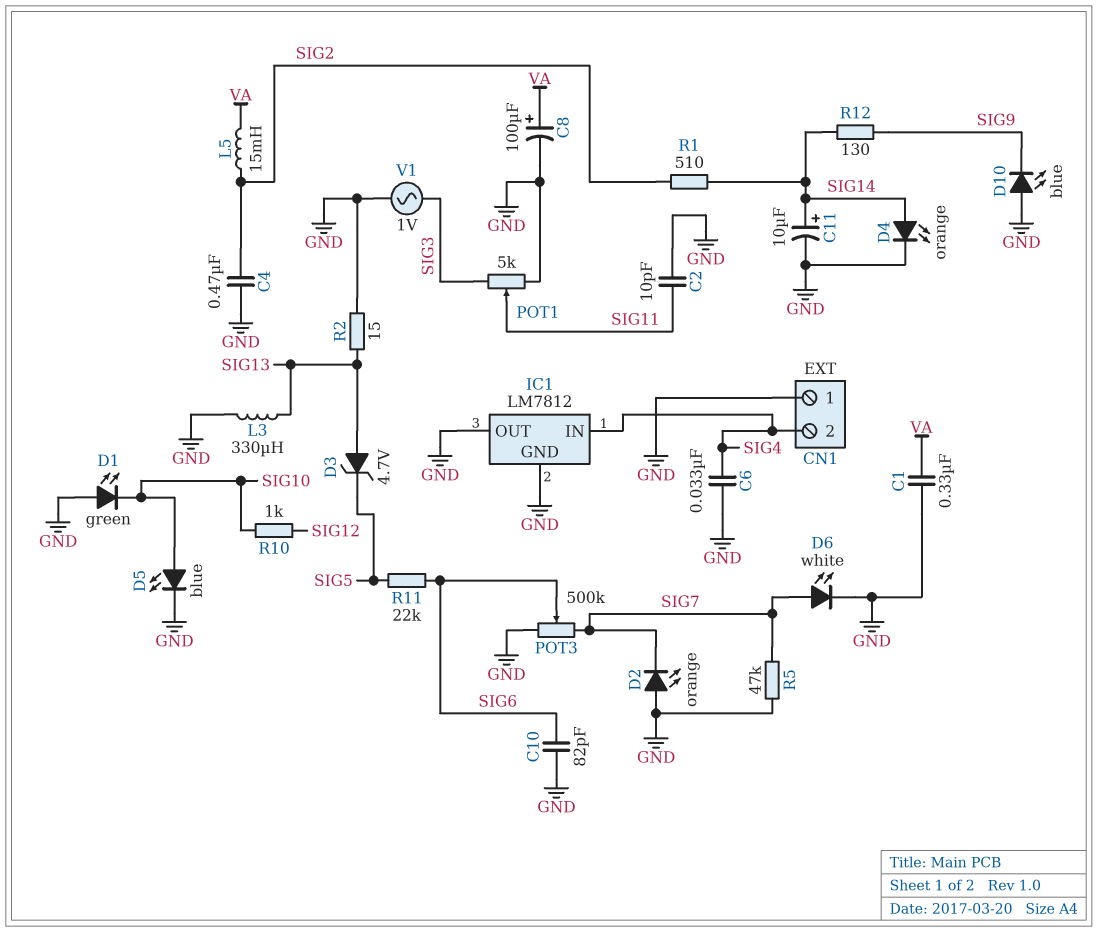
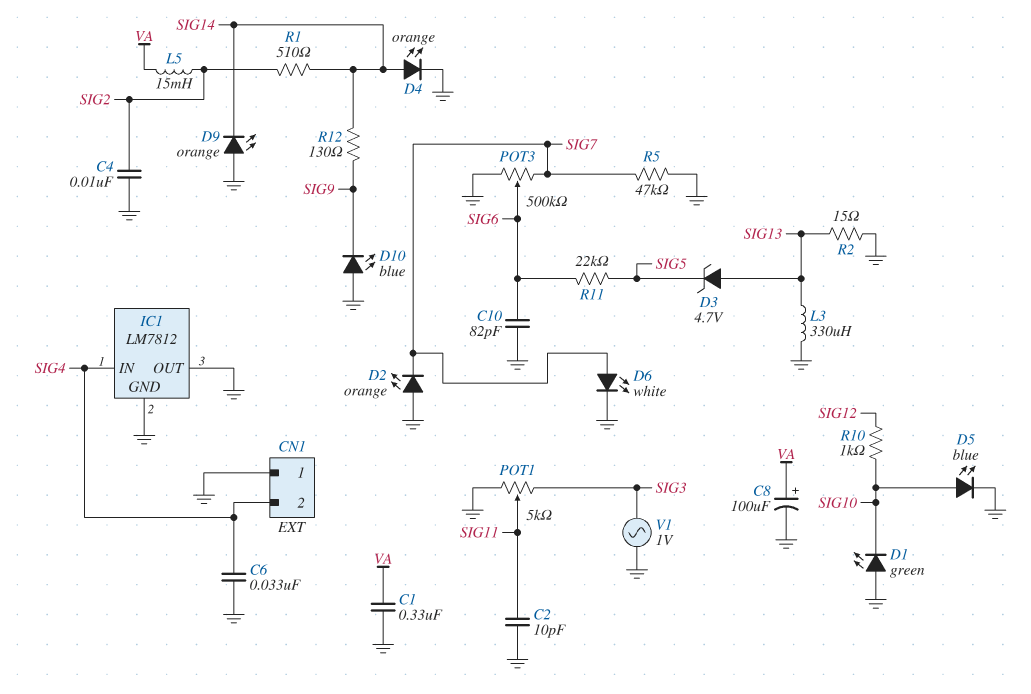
C4: 470nF (GND, SIG2) -> 10nF (GND, SIG2)
C11: 10uF (plus SIG14, minus GND) -> none
D9: none -> LED orange (A GND, K SIG14)

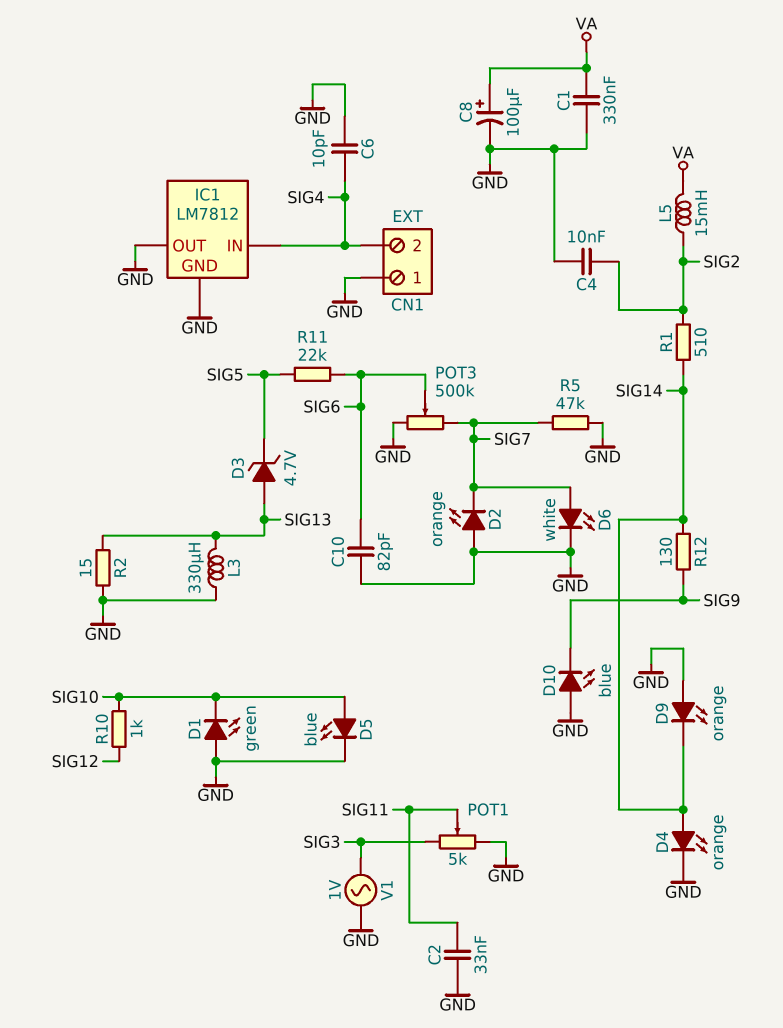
C2: 10pF (GND, SIG11) -> 33nF (GND, SIG11)
C6: 33nF (GND, SIG4) -> 10pF (GND, SIG4)

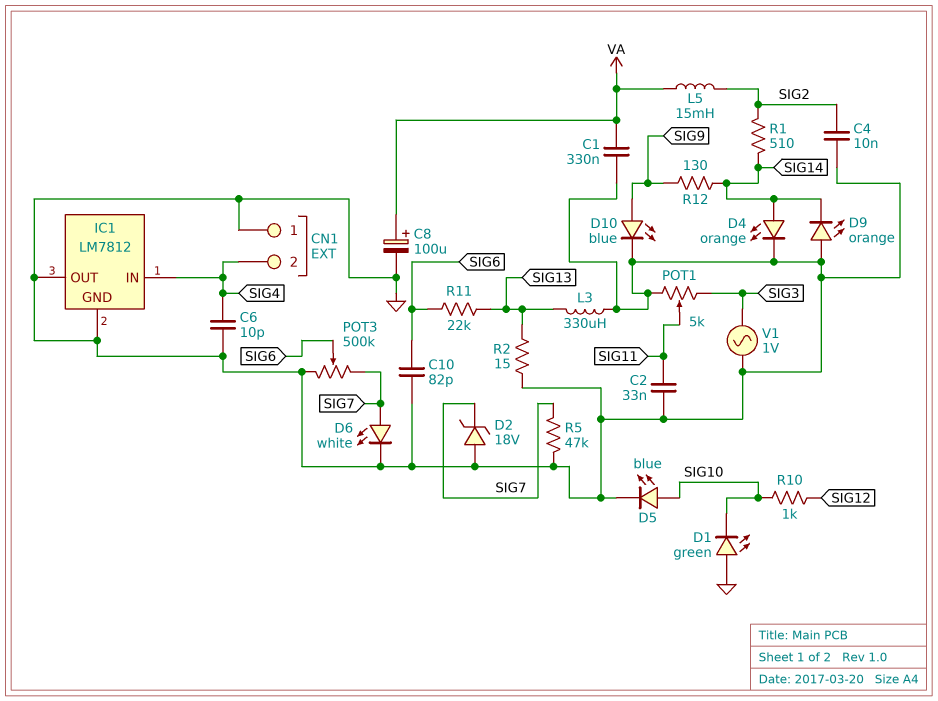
D2: LED orange (A GND, K SIG7) -> zener 18V (A GND, K SIG7)
D3: zener 4.7V (A SIG13, K SIG5) -> none
D10: LED blue (A GND, K SIG9) -> LED blue (A SIG9, K GND)
R11: 22k (SIG5, SIG6) -> 22k (SIG6, SIG13)

